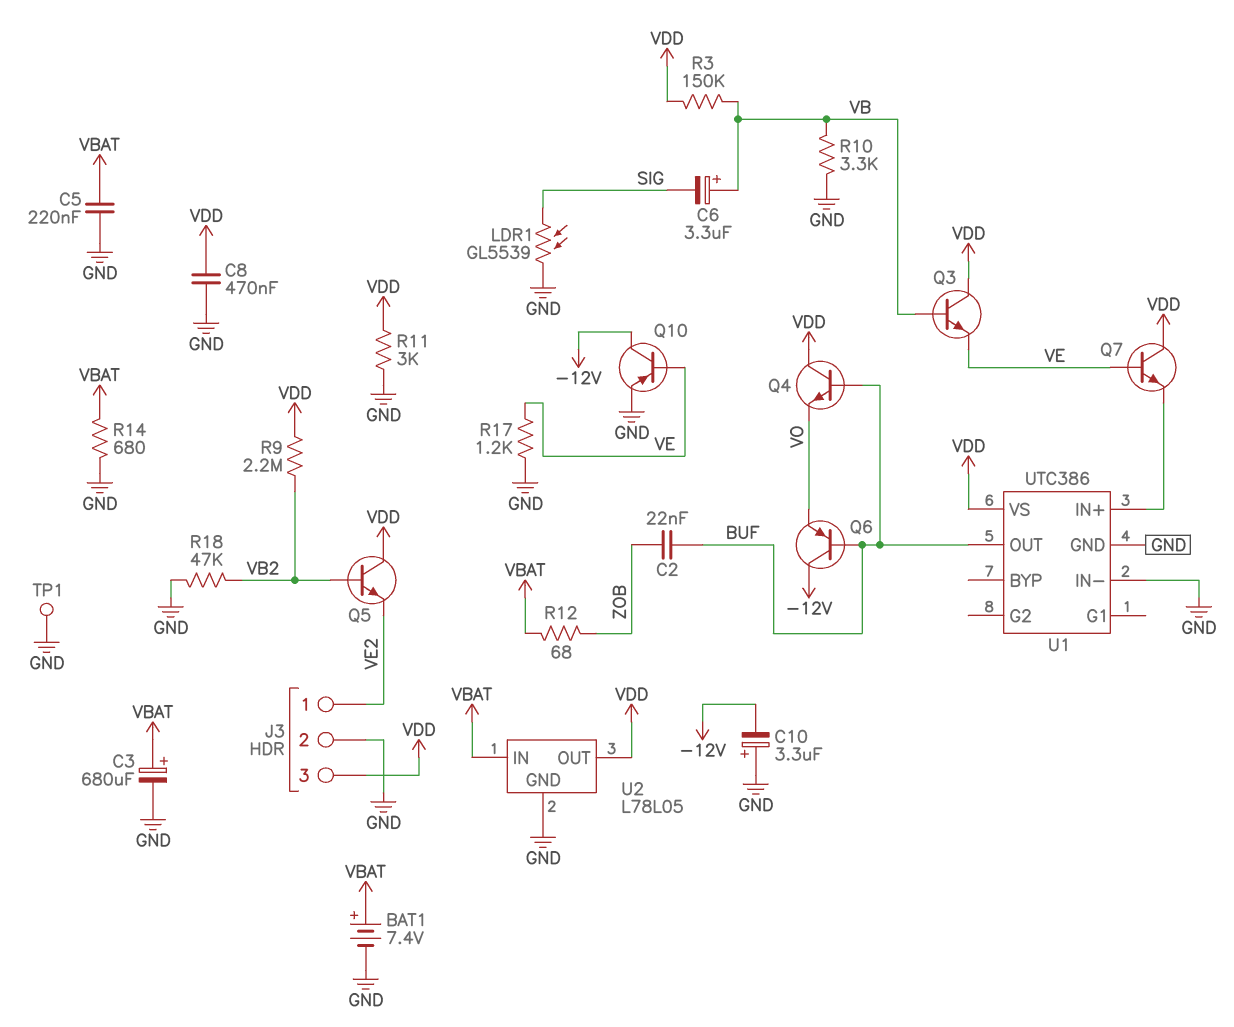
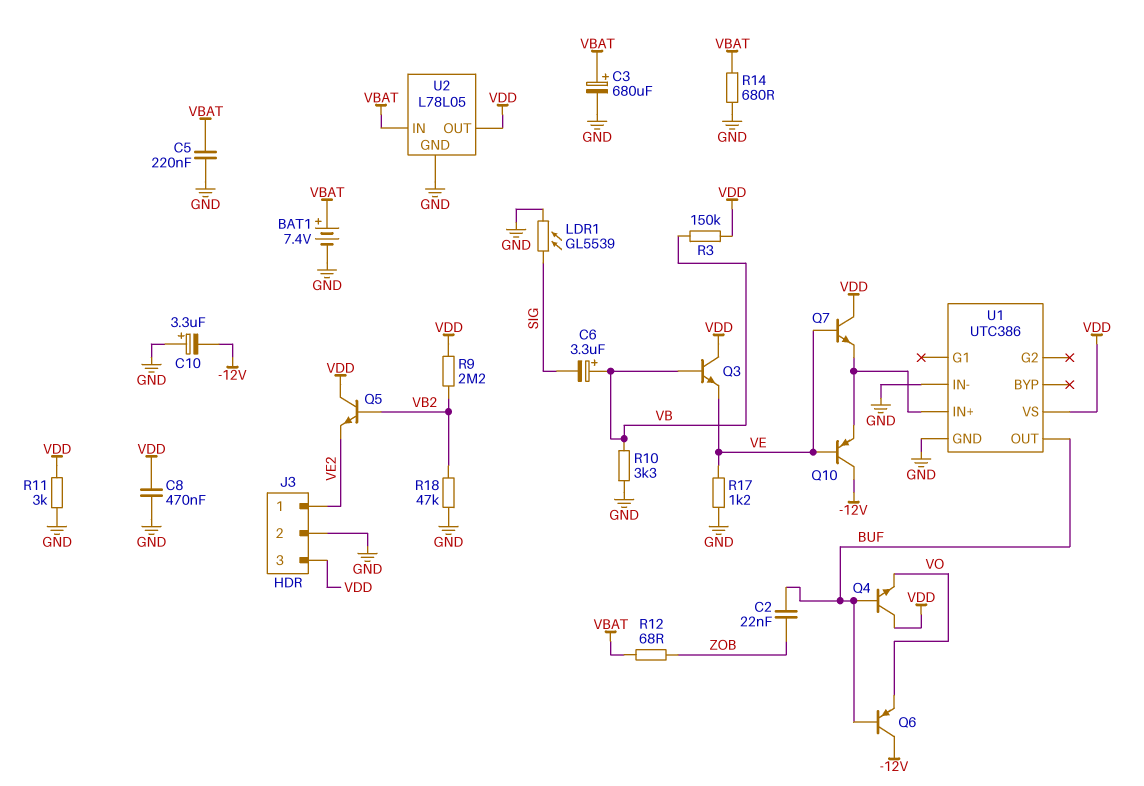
Q10: PNP (B VE, C -12V, E GND) -> PNP (B VE, C -12V, E U1/IN+)
TP1: test point (GND) -> none

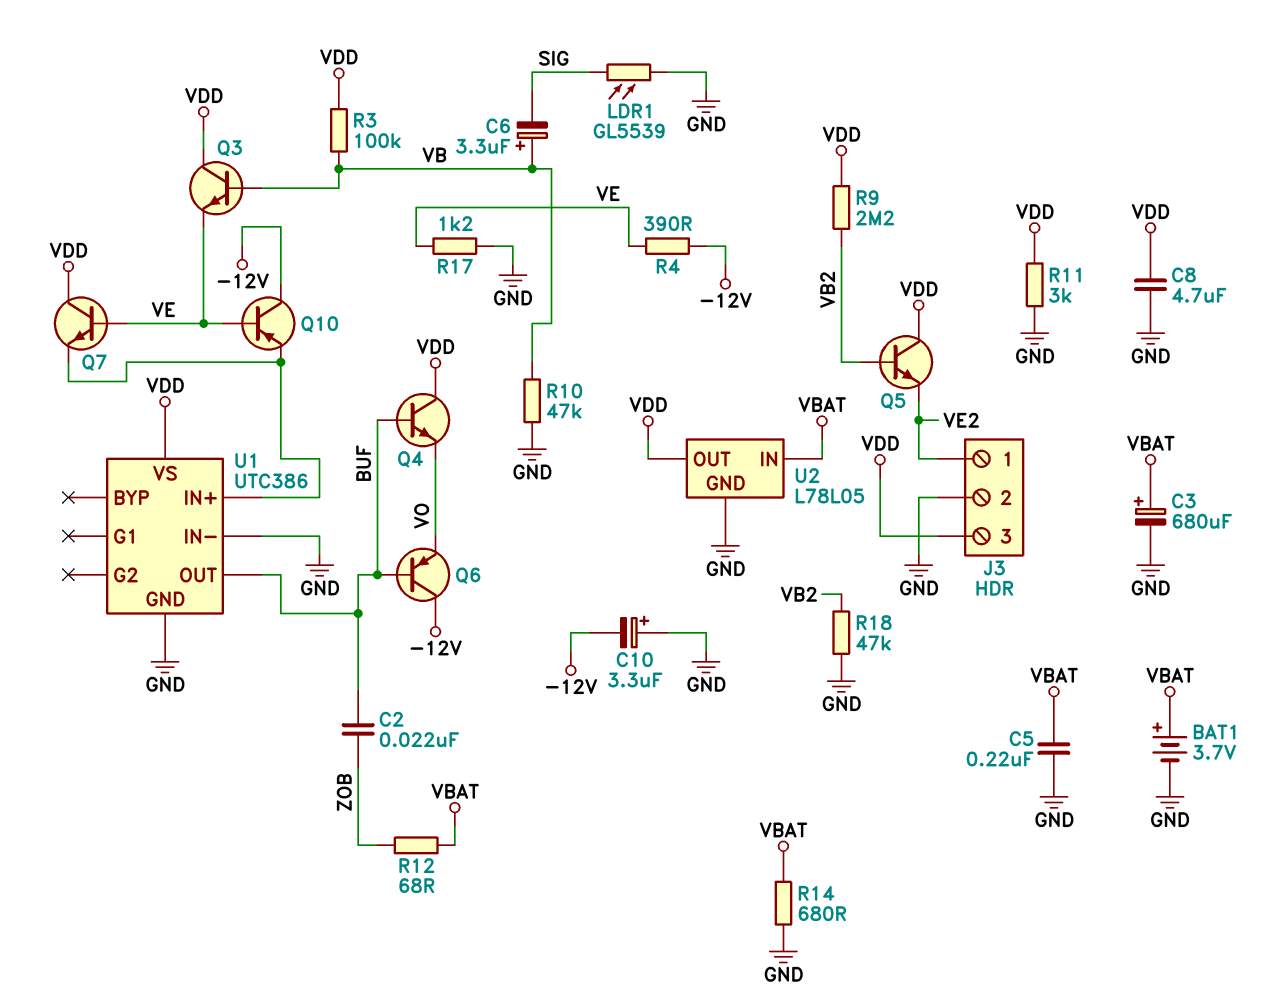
BAT1: 7.4V (plus VBAT, minus GND) -> 3.7V (plus VBAT, minus GND)
C8: 470nF (GND, VDD) -> 4.7uF (GND, VDD)
R3: 150k (VB, VDD) -> 100k (VB, VDD)
R4: none -> 390 (-12V, VE)
R10: 3.3k (GND, VB) -> 47k (GND, VB)

